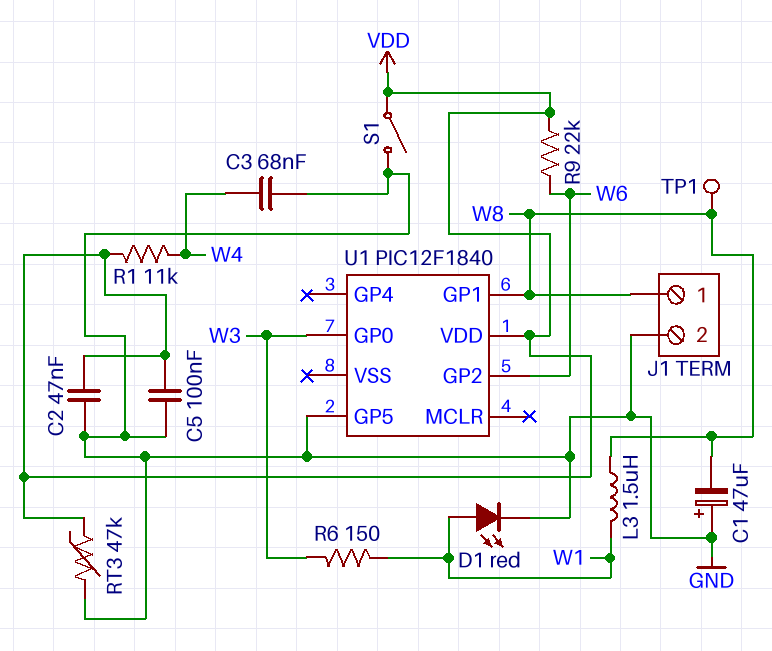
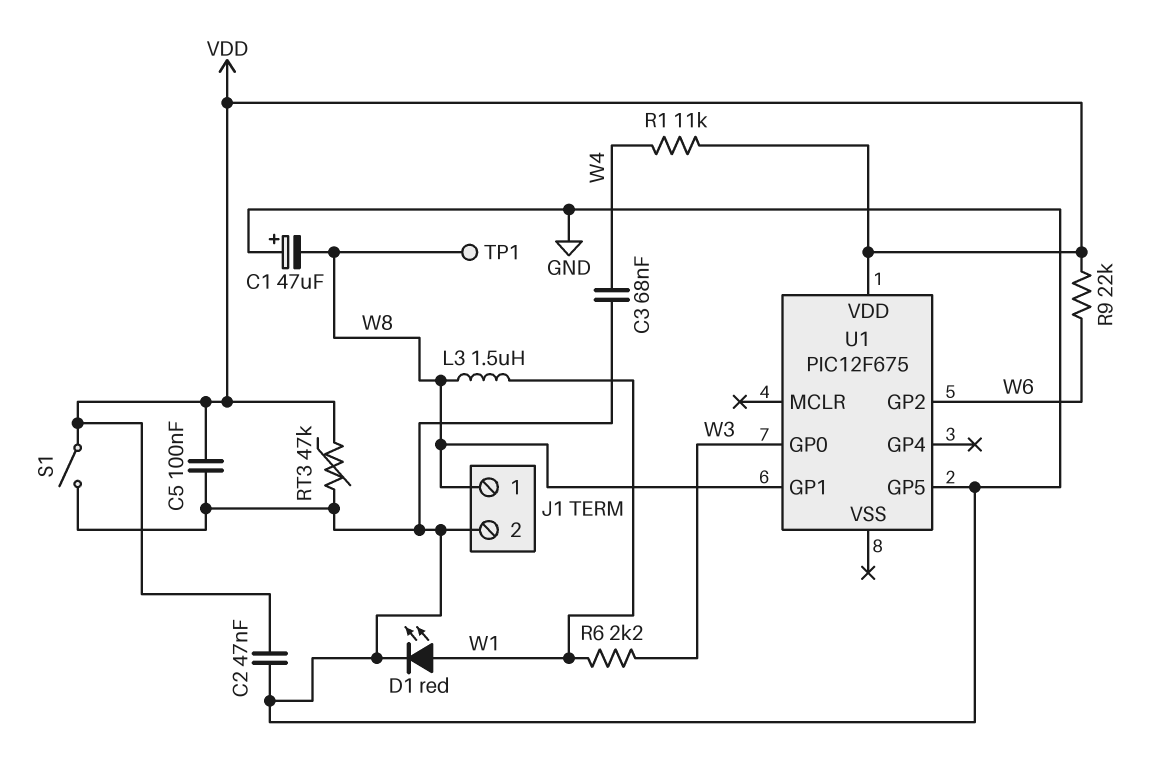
R6: 150 (W1, W3) -> 2.2k (W1, W3)
U1: PIC12F1840 -> PIC12F675

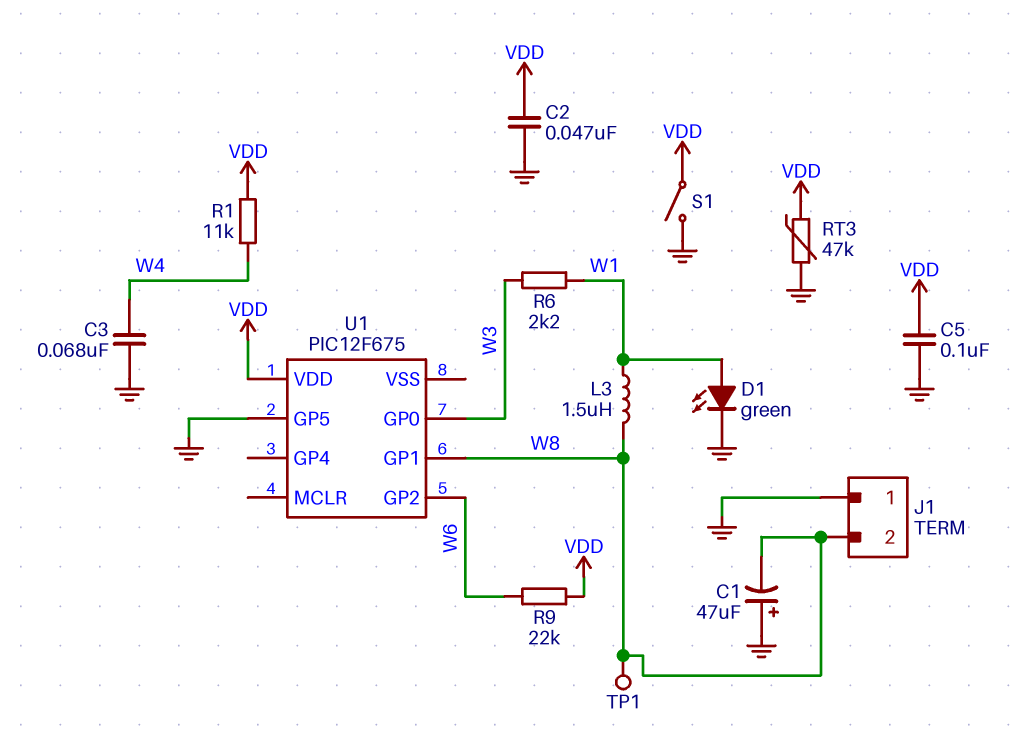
D1: LED red (A W1, K GND) -> LED green (A W1, K GND)
J1 pin 1: W8 -> GND
J1 pin 2: GND -> W8

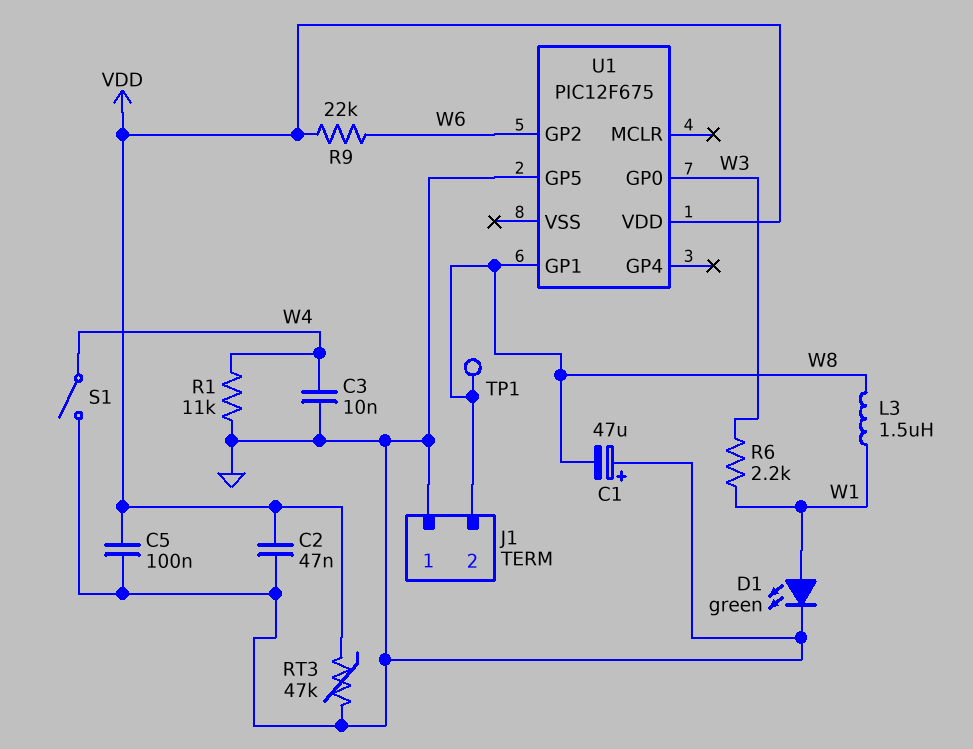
C3: 68nF (GND, W4) -> 10nF (GND, W4)
R1: 11k (VDD, W4) -> 11k (GND, W4)
S1: switch (GND, VDD) -> switch (GND, W4)

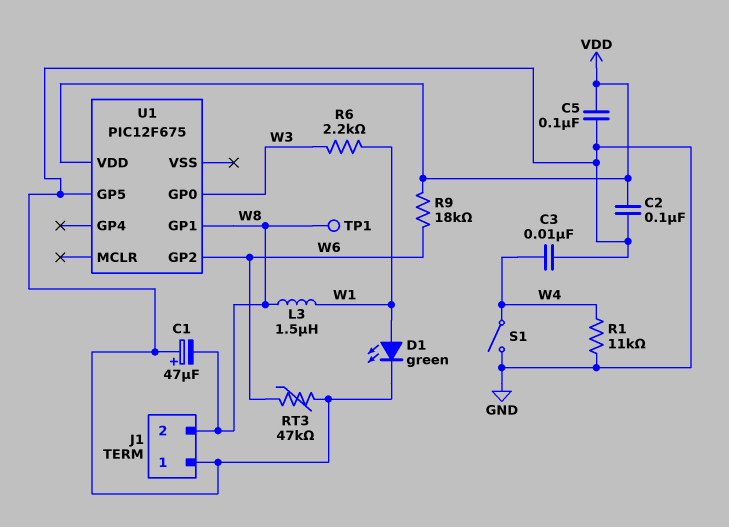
C2: 47nF (GND, VDD) -> 100nF (GND, VDD)
R9: 22k (VDD, W6) -> 18k (VDD, W6)
RT3: 47k (GND, VDD) -> 47k (GND, W6)

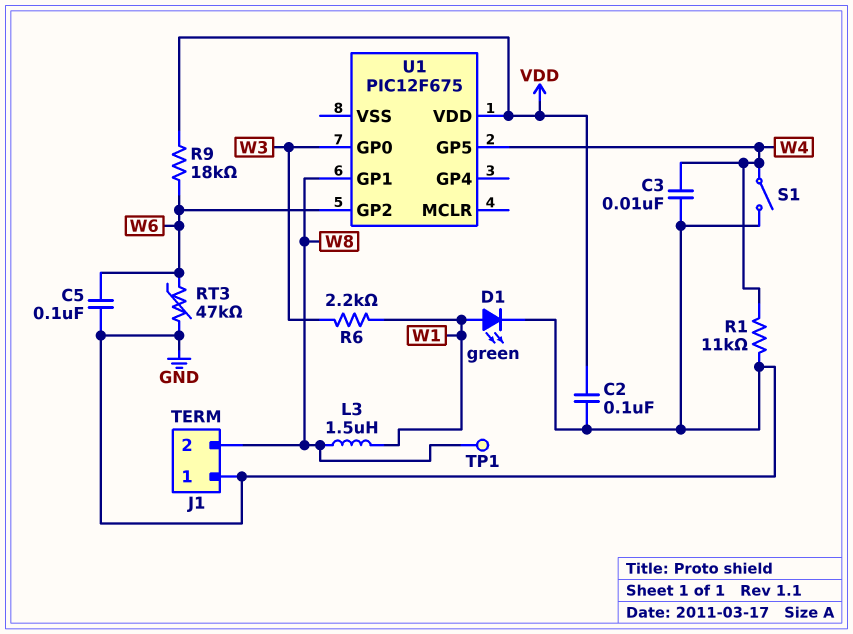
C1: 47uF (plus GND, minus W8) -> none
C5: 100nF (GND, VDD) -> 100nF (GND, W6)
U1 pin GP5: GND -> W4

